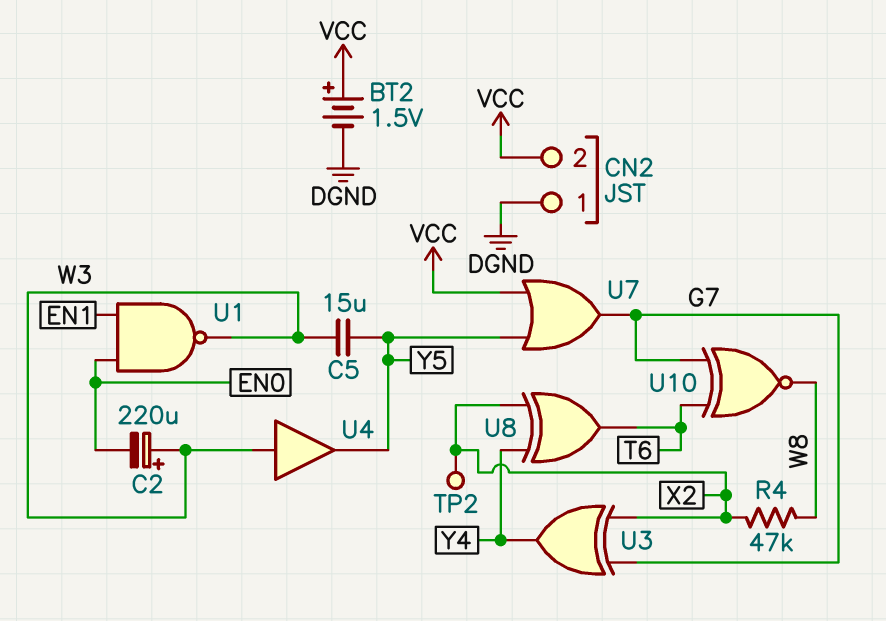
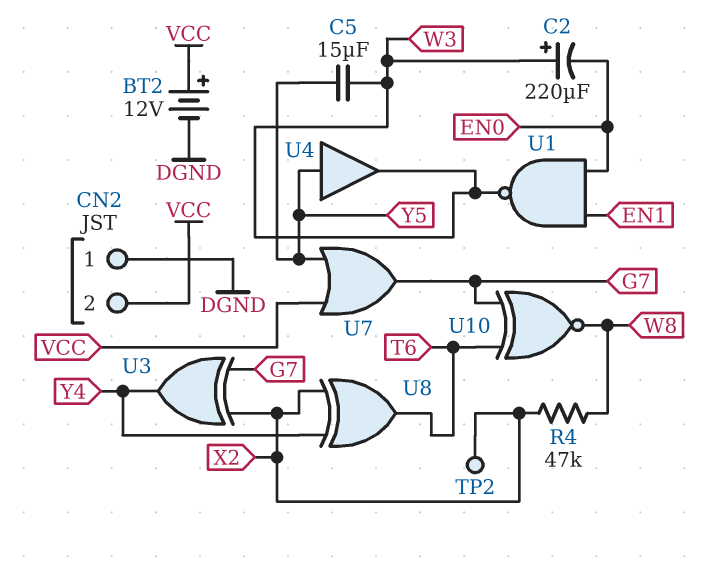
BT2: 1.5V (plus VCC, minus DGND) -> 12V (plus VCC, minus DGND)
U4: buffer (in W3, out Y5) -> buffer (in Y5, out W3)

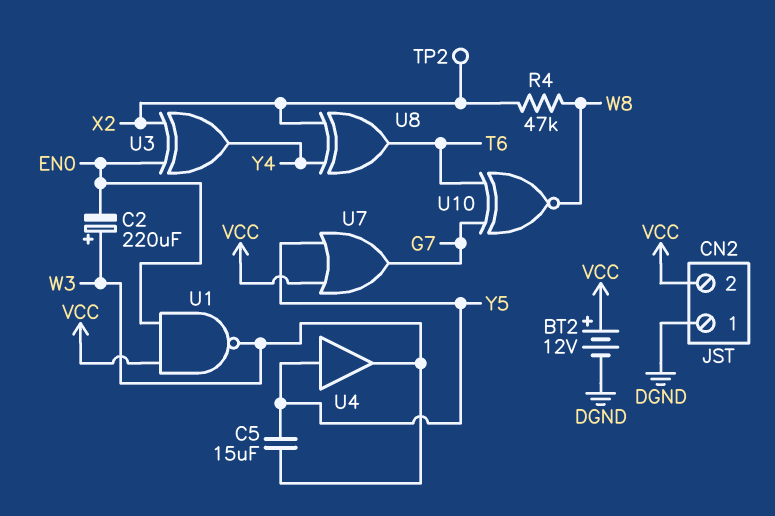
U1: NAND (in EN0, in EN1, out W3) -> NAND (in EN0, in VCC, out W3)
U3: XOR (in G7, in X2, out Y4) -> XOR (in EN0, in X2, out Y4)

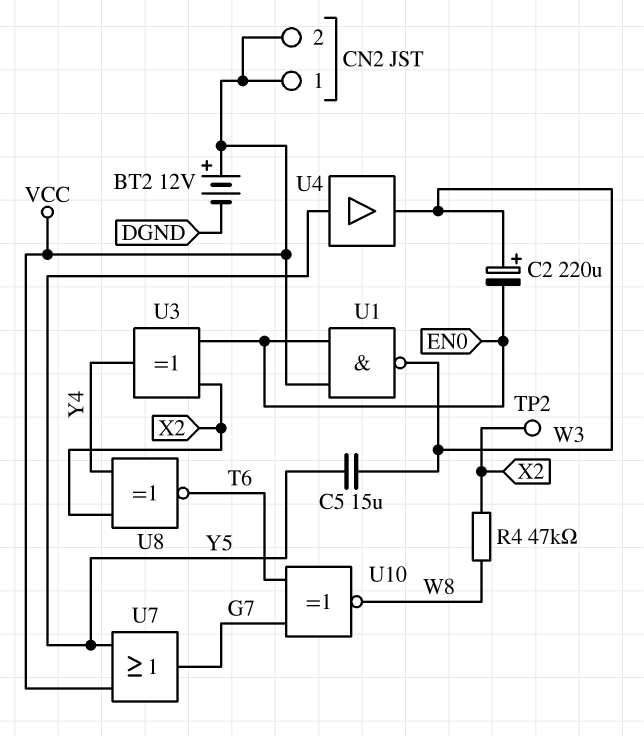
CN2 pin 1: DGND -> VCC
U8: XOR (in X2, in Y4, out T6) -> XNOR (in X2, in Y4, out T6)

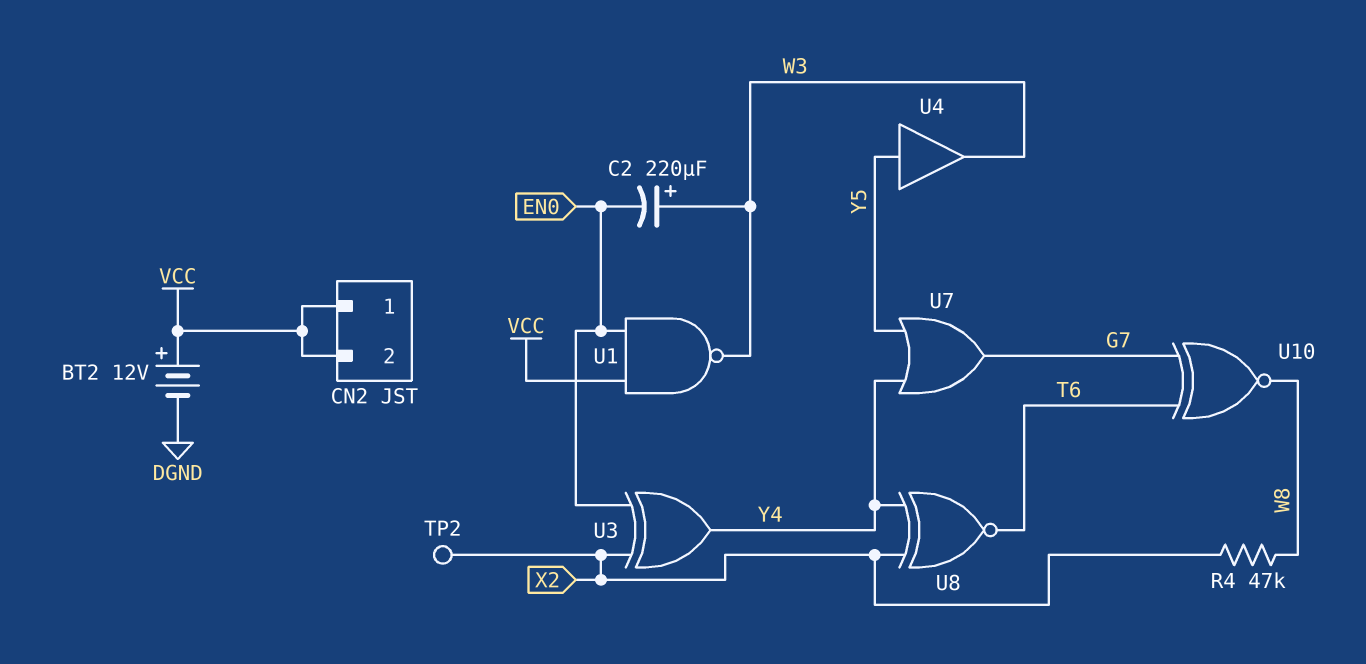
C5: 15uF (W3, Y5) -> none
U7: OR (in VCC, in Y5, out G7) -> OR (in Y4, in Y5, out G7)

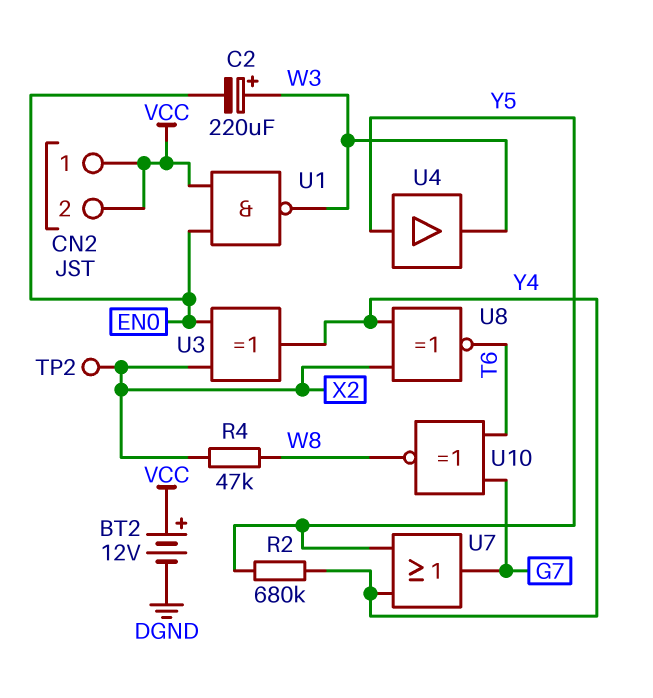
R2: none -> 680k (Y4, Y5)

